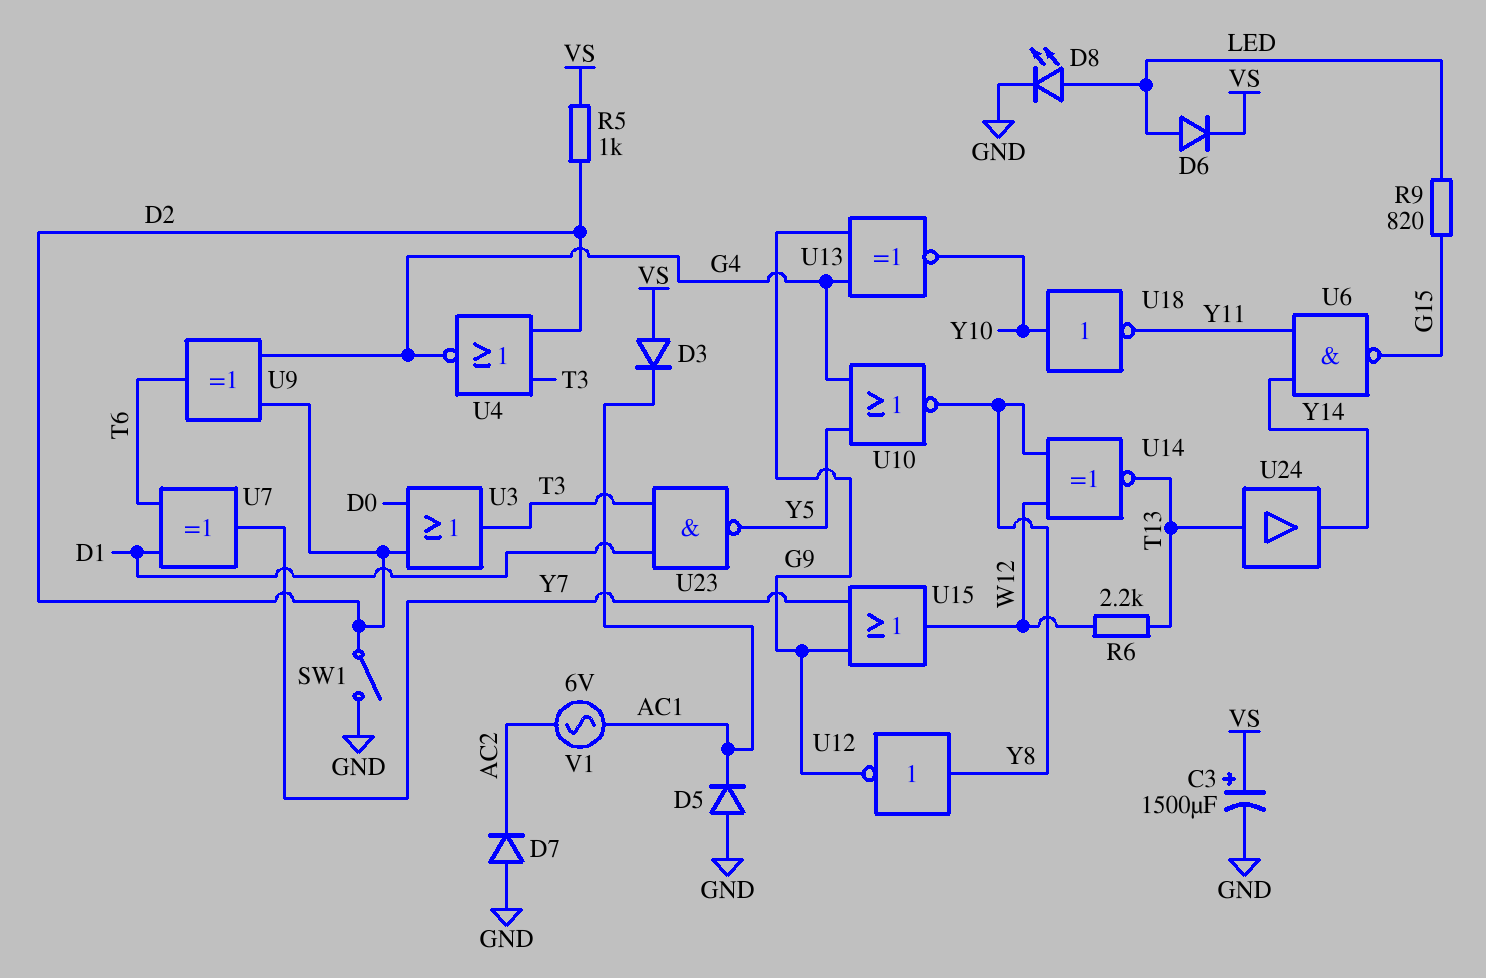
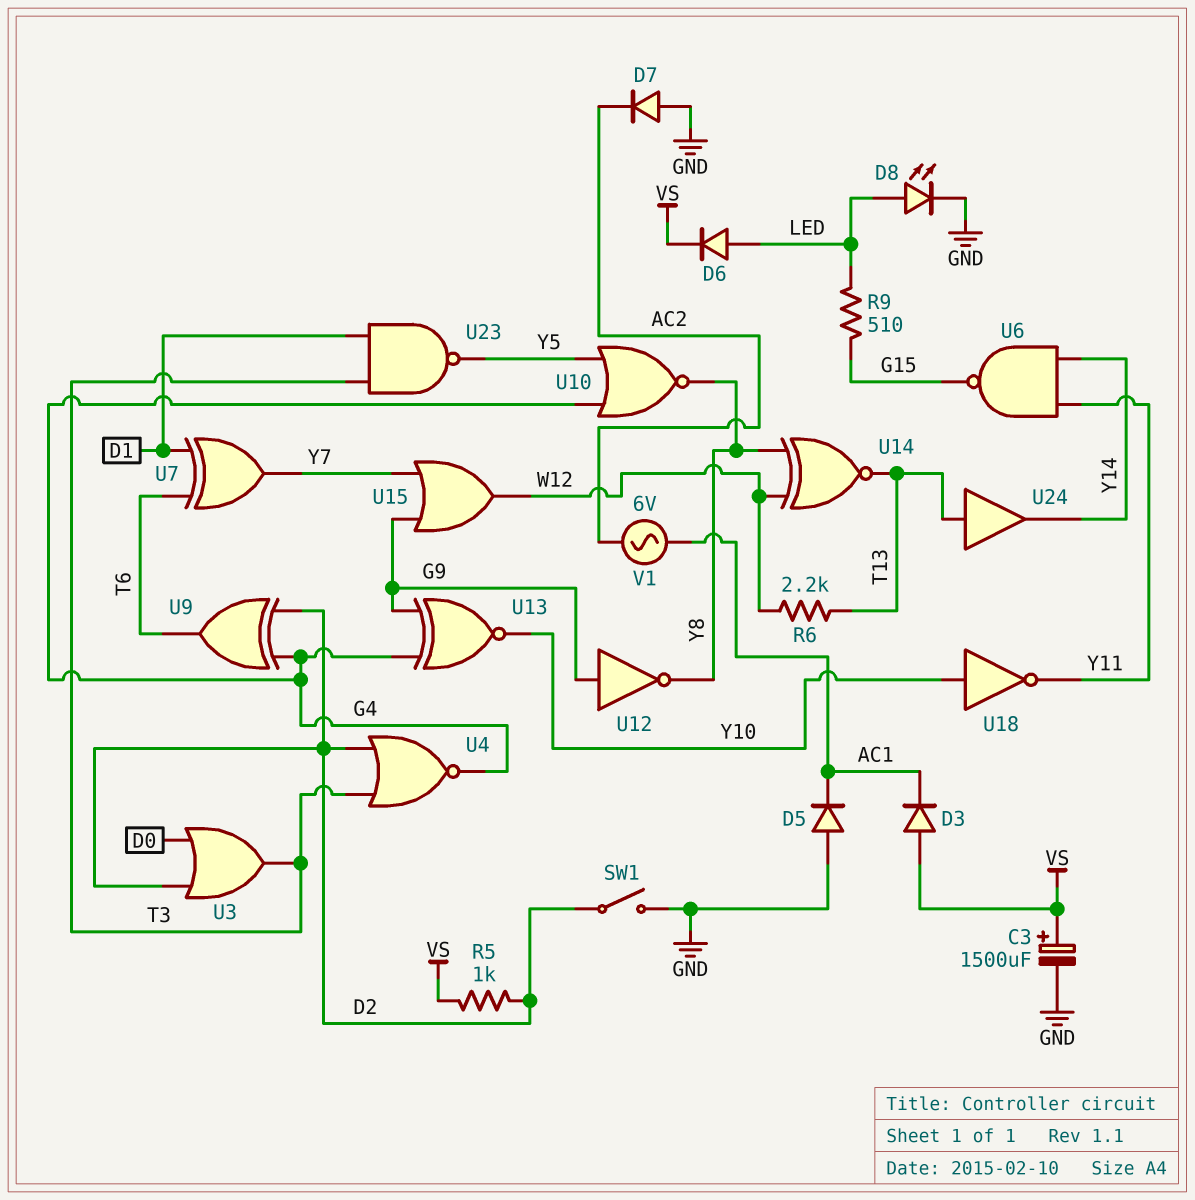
R9: 820 (G15, LED) -> 510 (G15, LED)
U12: NOT (in Y8, out G9) -> NOT (in G9, out Y8)

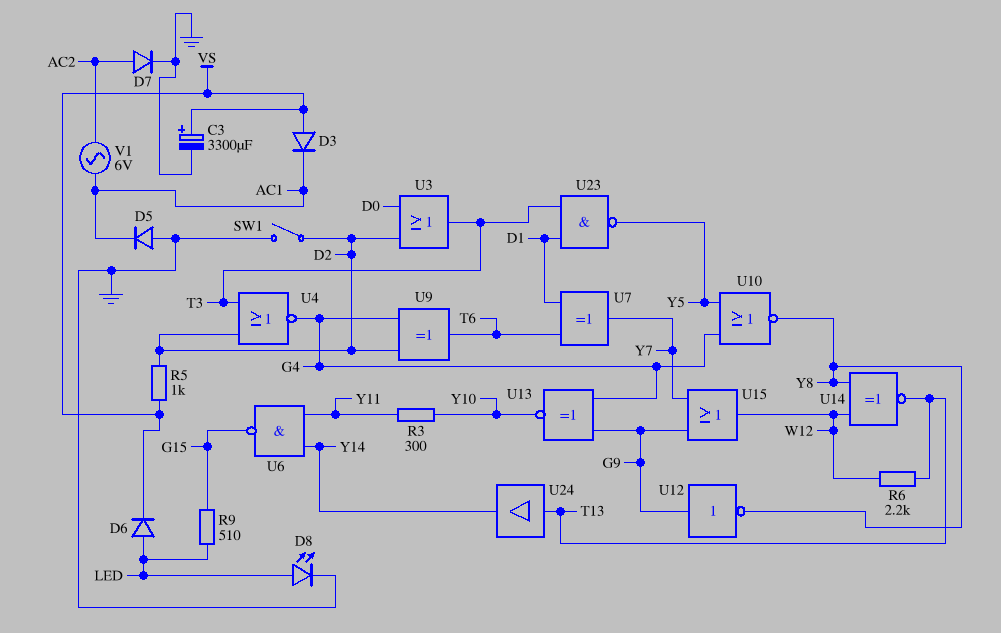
C3: 1500uF (plus VS, minus GND) -> 3300uF (plus VS, minus GND)
D7: diode (A GND, K AC2) -> diode (A AC2, K GND)
R3: none -> 300 (Y10, Y11)
U18: NOT (in Y10, out Y11) -> none

